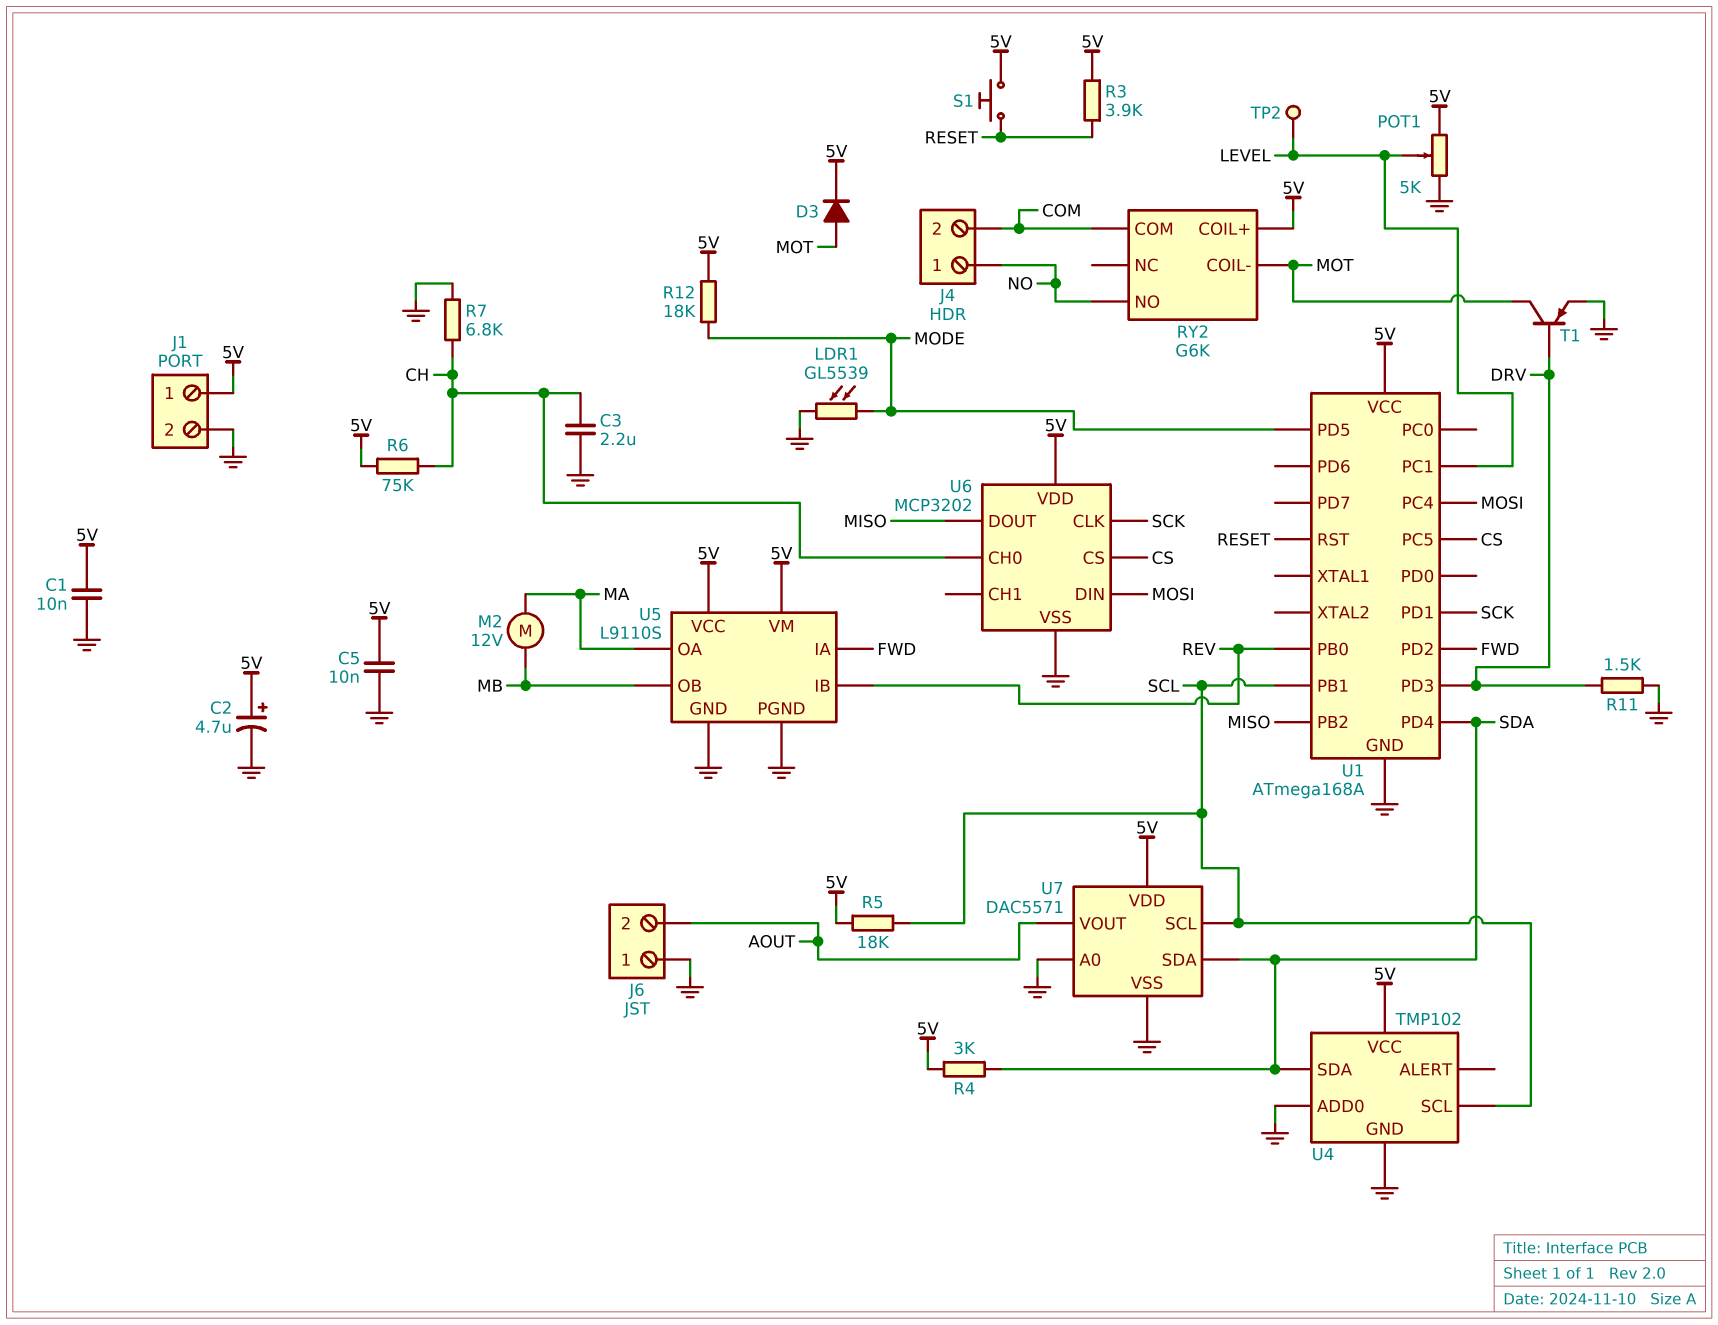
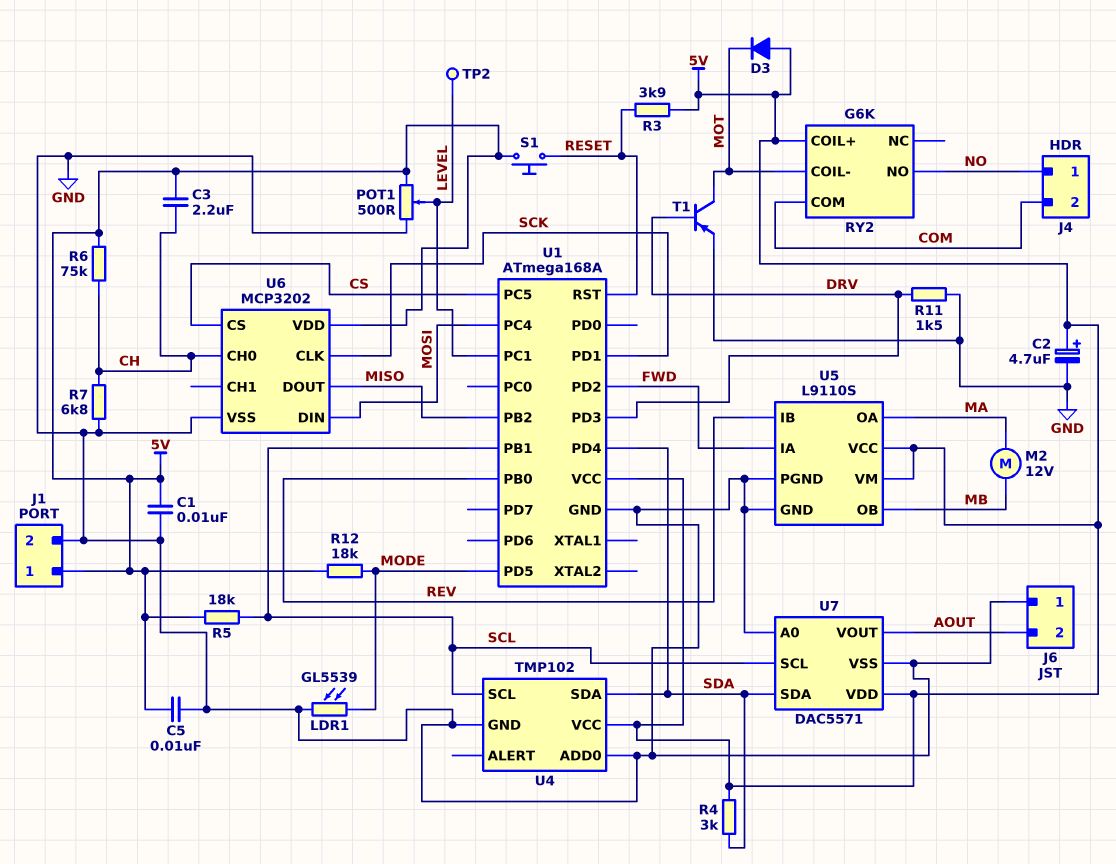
C3: 2.2uF (CH, GND) -> 2.2uF (5V, CH)
D3: diode (A MOT, K 5V) -> diode (A 5V, K MOT)
POT1: 5k (5V, GND, wiper LEVEL) -> 500 (5V, GND, wiper LEVEL)

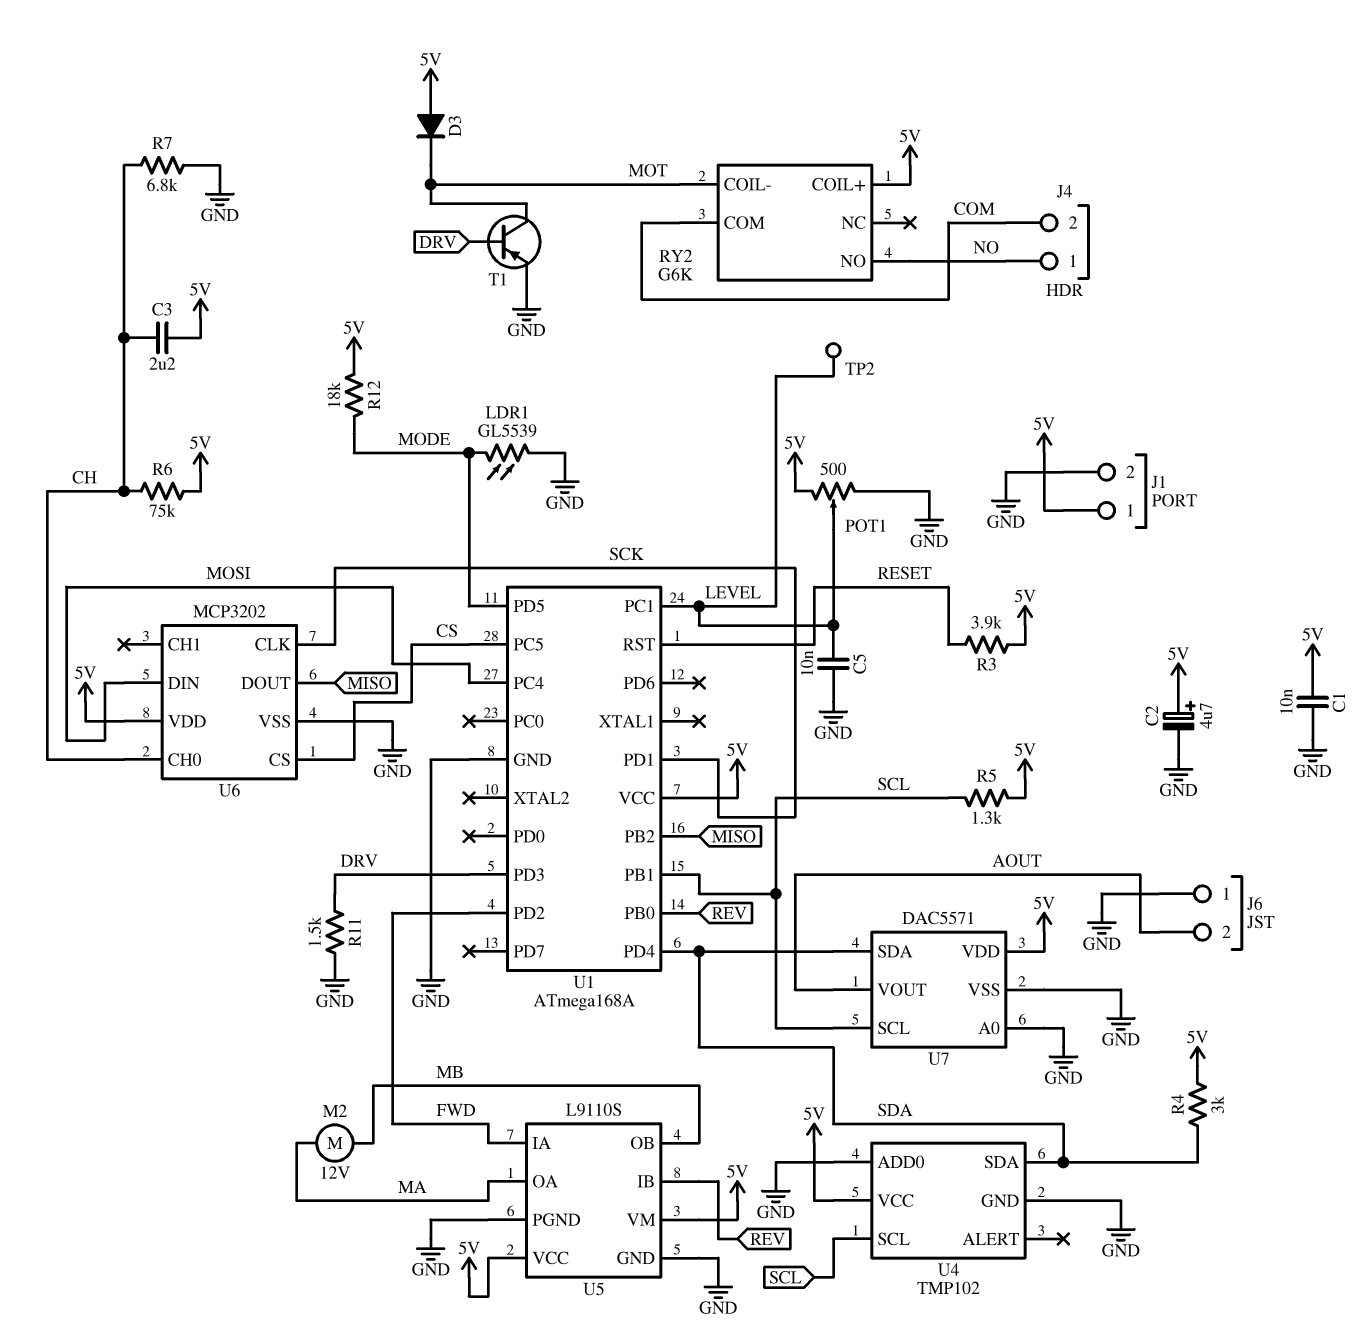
C5: 10nF (5V, GND) -> 10nF (GND, LEVEL)
R5: 18k (5V, SCL) -> 1.3k (5V, SCL)
S1: button (5V, RESET) -> none

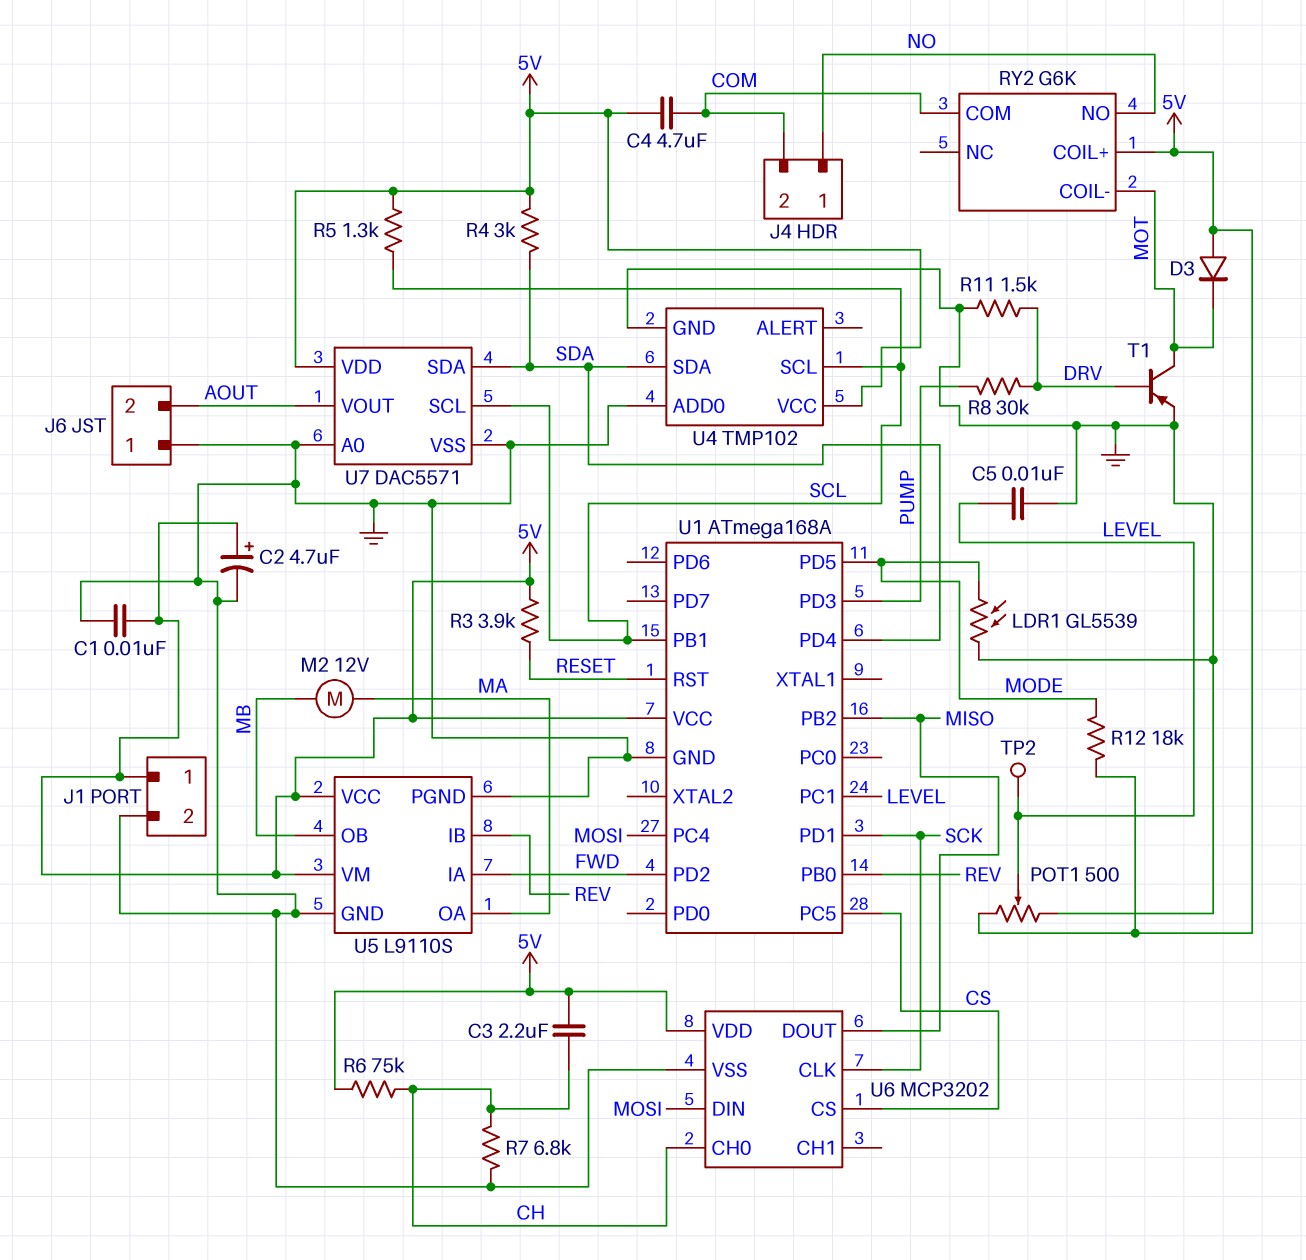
C4: none -> 4.7uF (5V, COM)
R8: none -> 30k (DRV, PUMP)
U1 pin PD3: DRV -> PUMP

